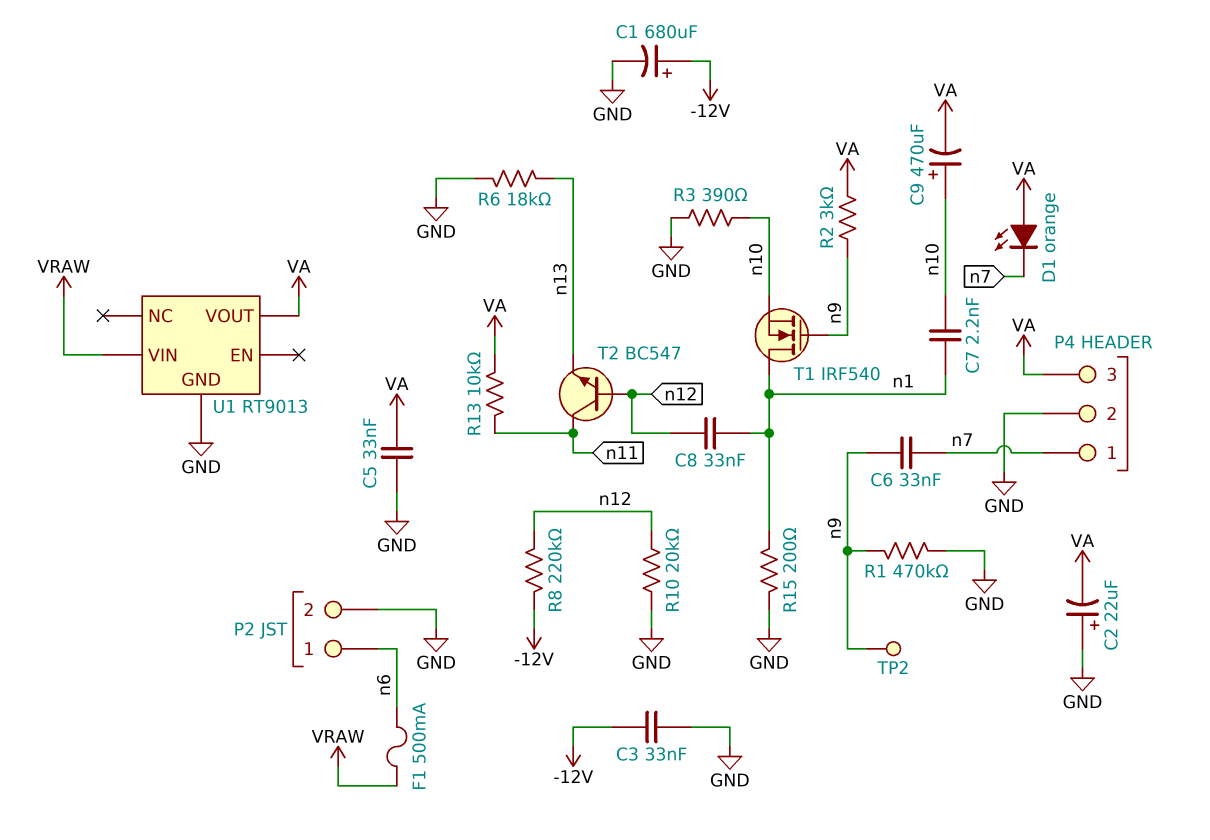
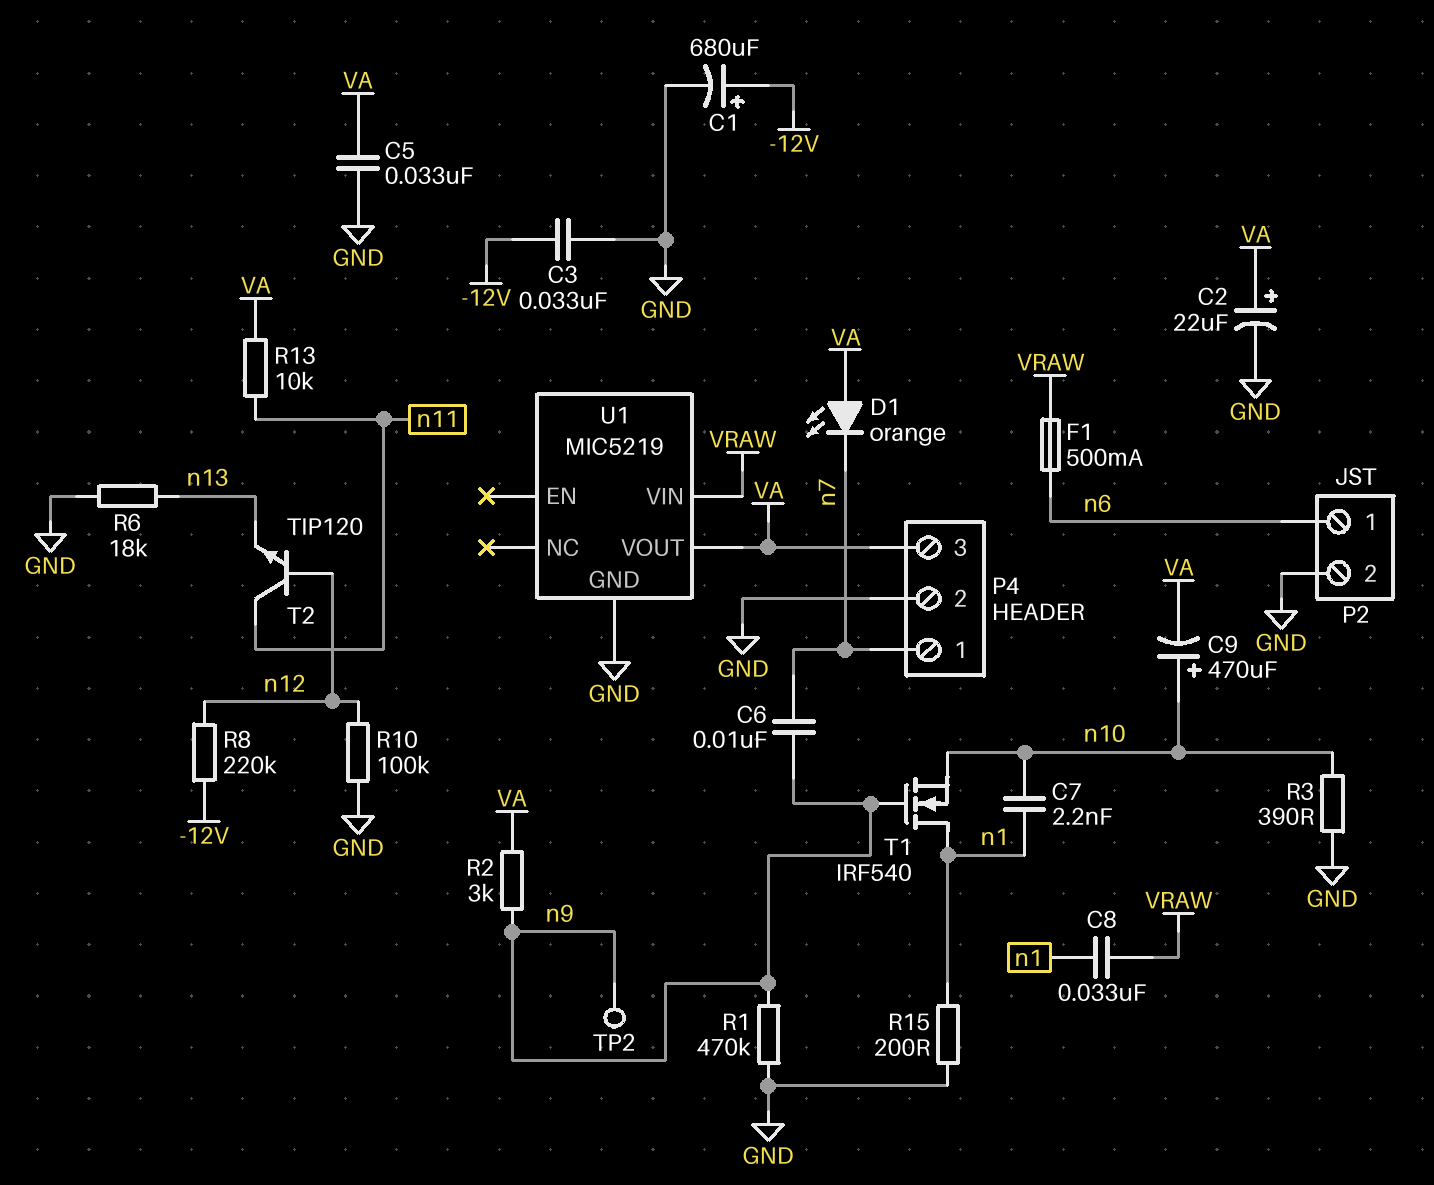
C2: 22uF (plus GND, minus VA) -> 22uF (plus VA, minus GND)
C6: 33nF (n7, n9) -> 10nF (n7, n9)
C8: 33nF (n1, n12) -> 33nF (VRAW, n1)
R10: 20k (GND, n12) -> 100k (GND, n12)
T2: NPN BC547 (B n12, C n11, E n13) -> NPN TIP120 (B n12, C n11, E n13)
U1: RT9013 -> MIC5219

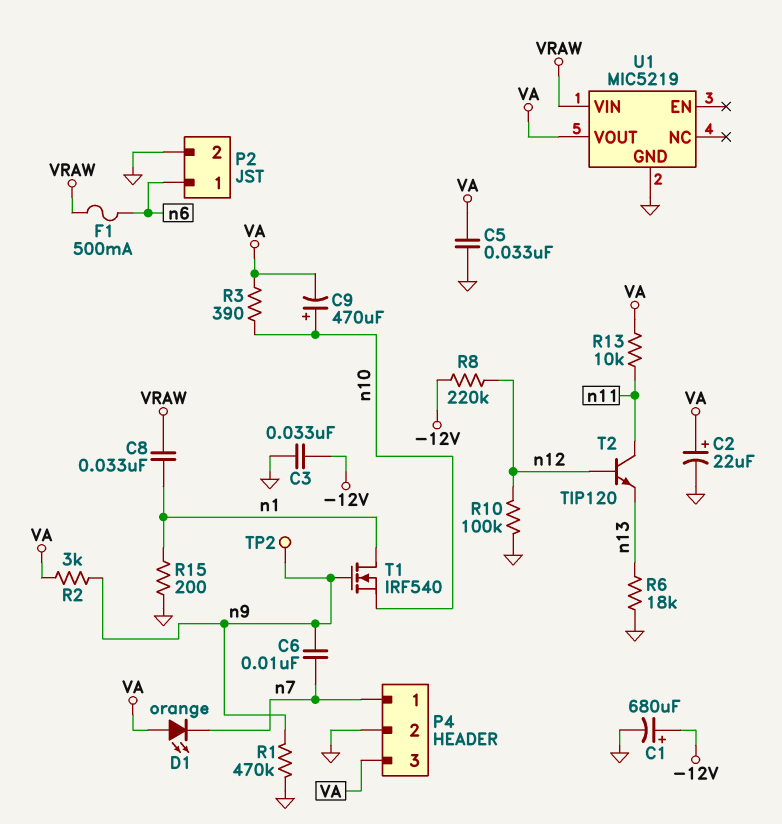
C7: 2.2nF (n1, n10) -> none
R3: 390 (GND, n10) -> 390 (VA, n10)

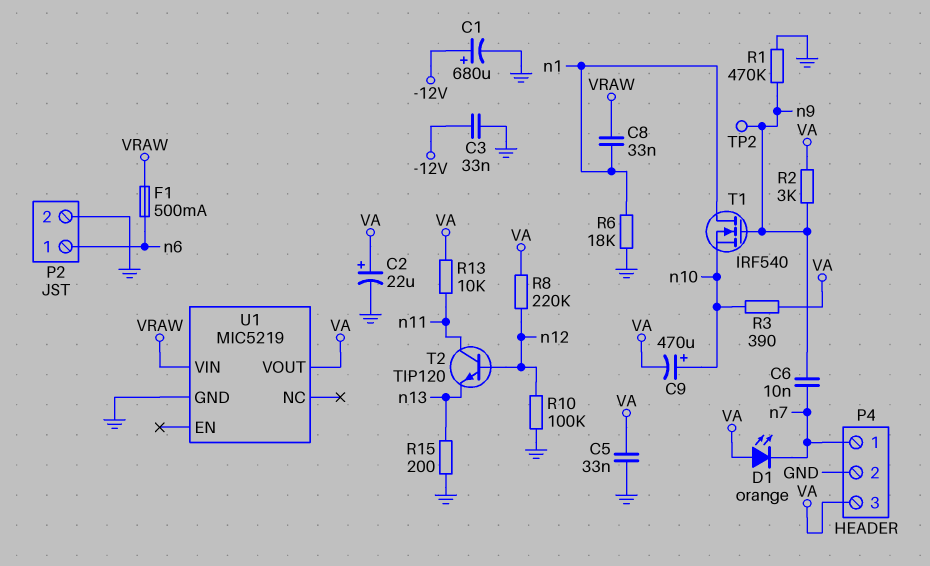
R6: 18k (GND, n13) -> 18k (GND, n1)
R8: 220k (-12V, n12) -> 220k (VA, n12)
R15: 200 (GND, n1) -> 200 (GND, n13)

